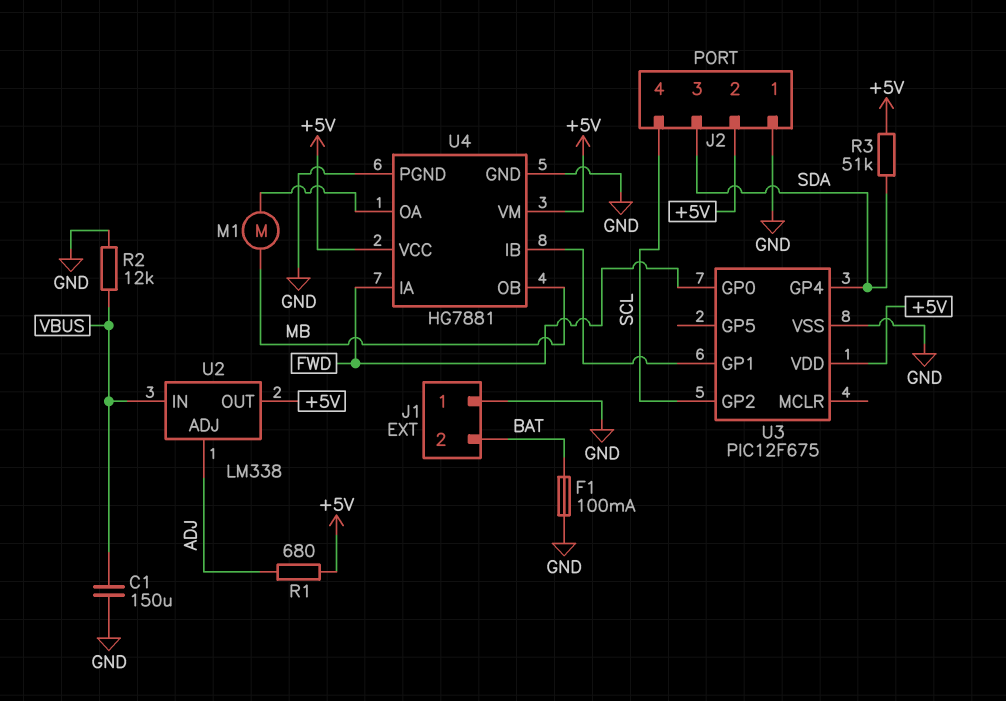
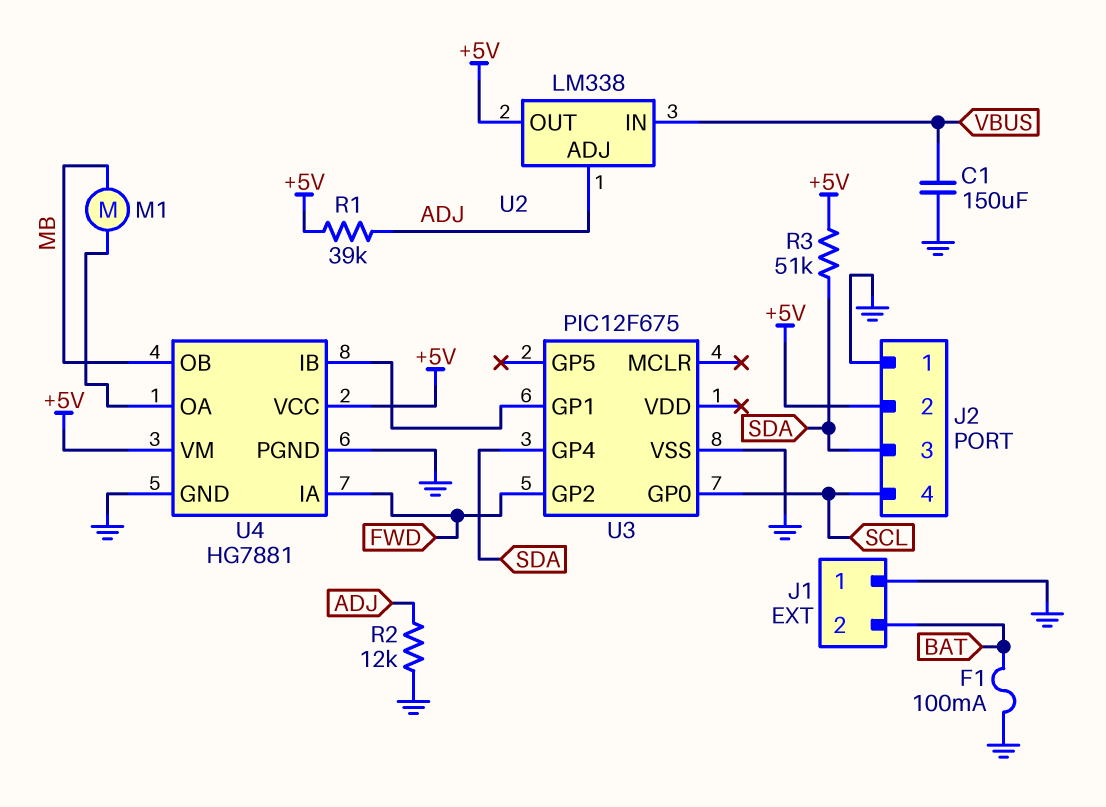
R1: 680 (+5V, ADJ) -> 39k (+5V, ADJ)
R2: 12k (GND, VBUS) -> 12k (ADJ, GND)
U3 pin GP0: FWD -> SCL
U3 pin GP2: SCL -> FWD
U3 pin VDD: +5V -> none

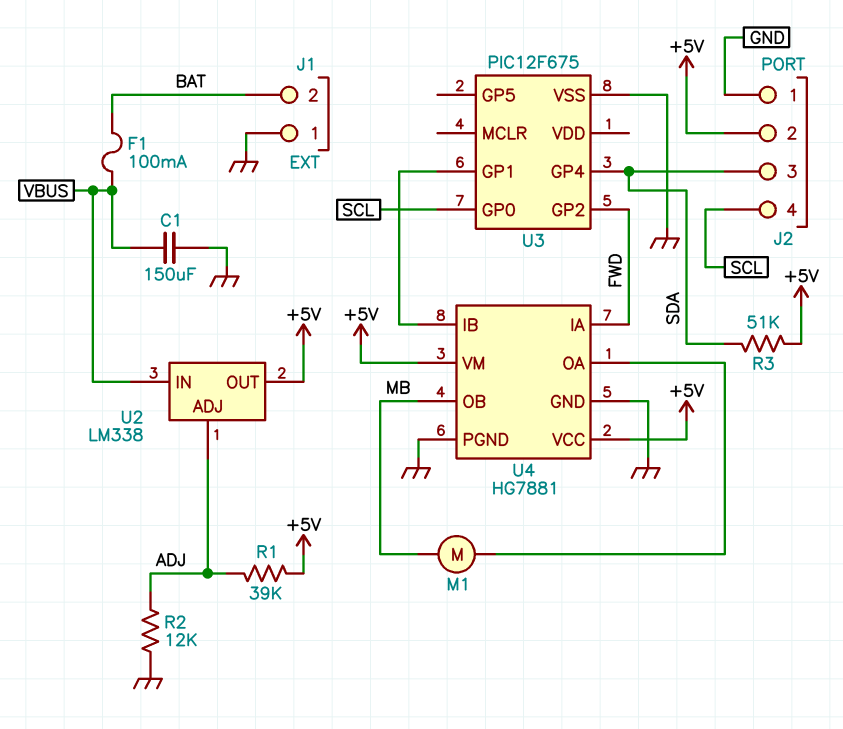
F1: 100mA (BAT, GND) -> 100mA (BAT, VBUS)

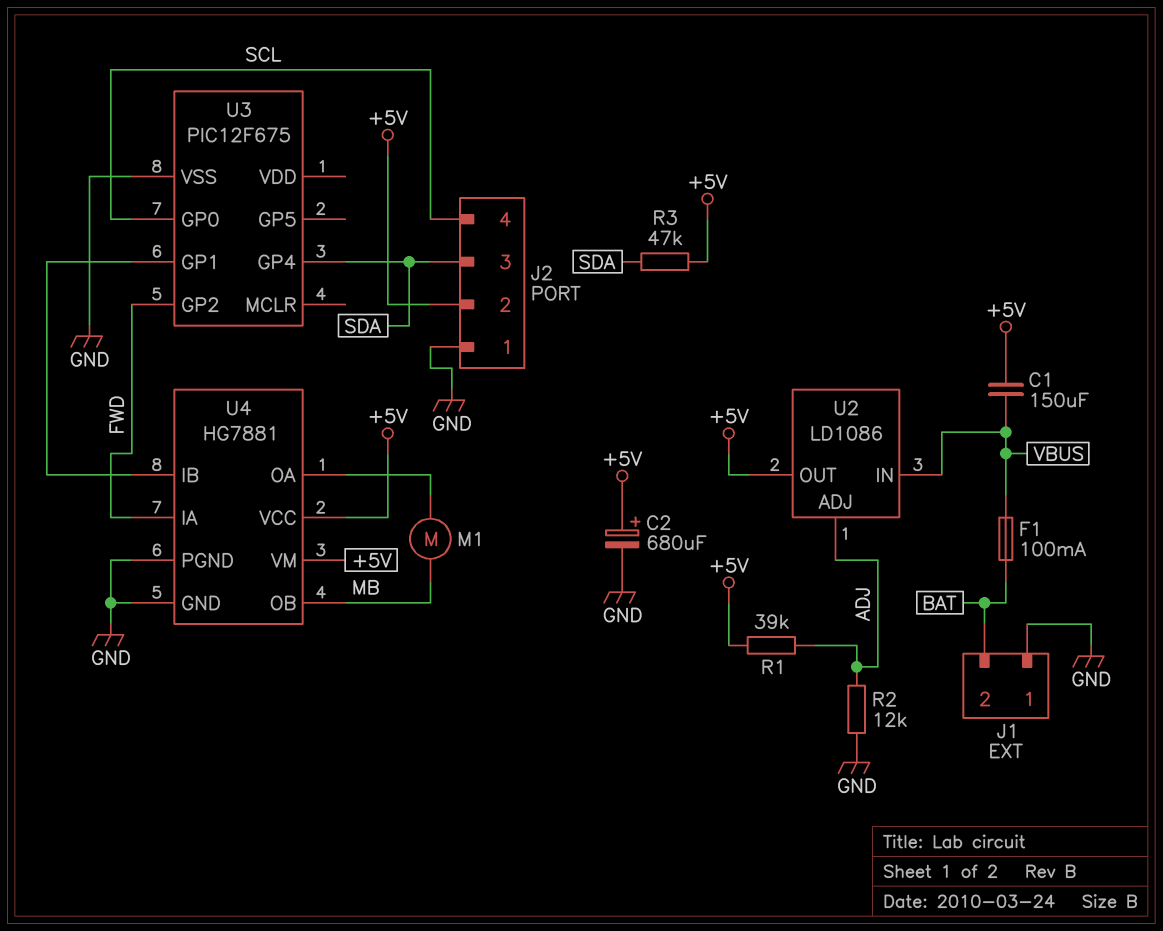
C1: 150uF (GND, VBUS) -> 150uF (+5V, VBUS)
C2: none -> 680uF (plus +5V, minus GND)
R3: 51k (+5V, SDA) -> 47k (+5V, SDA)
U2: LM338 -> LD1086

